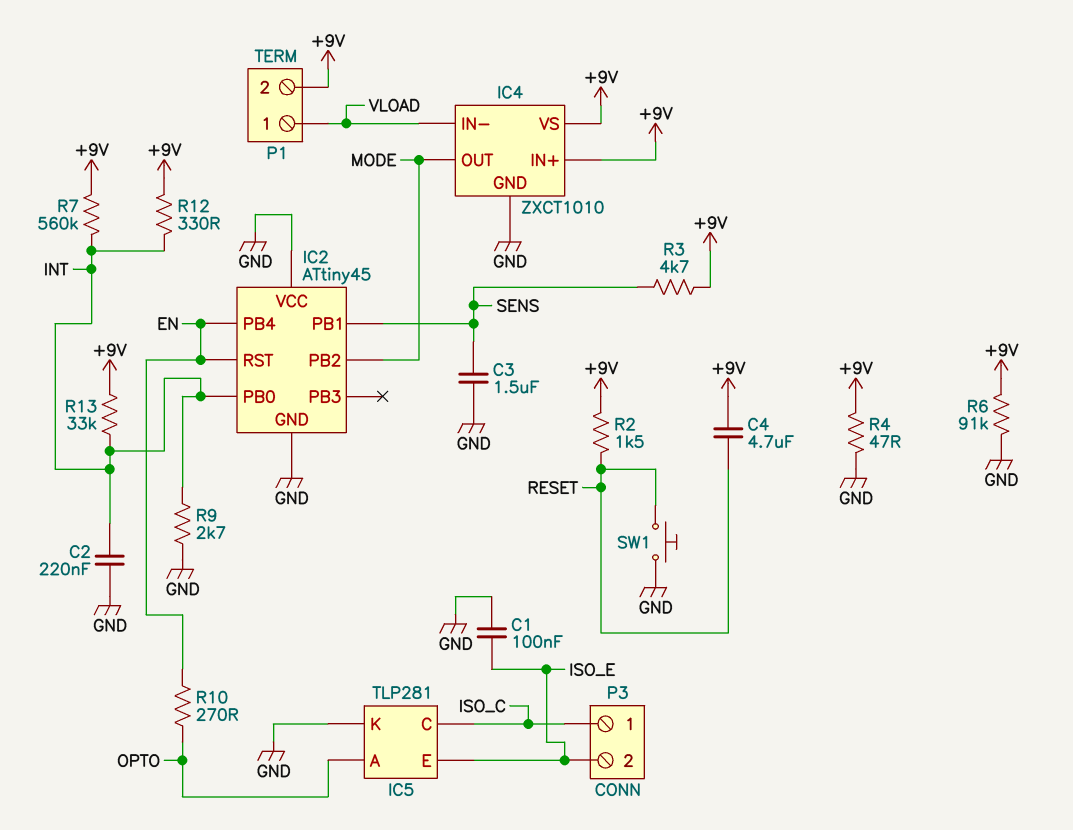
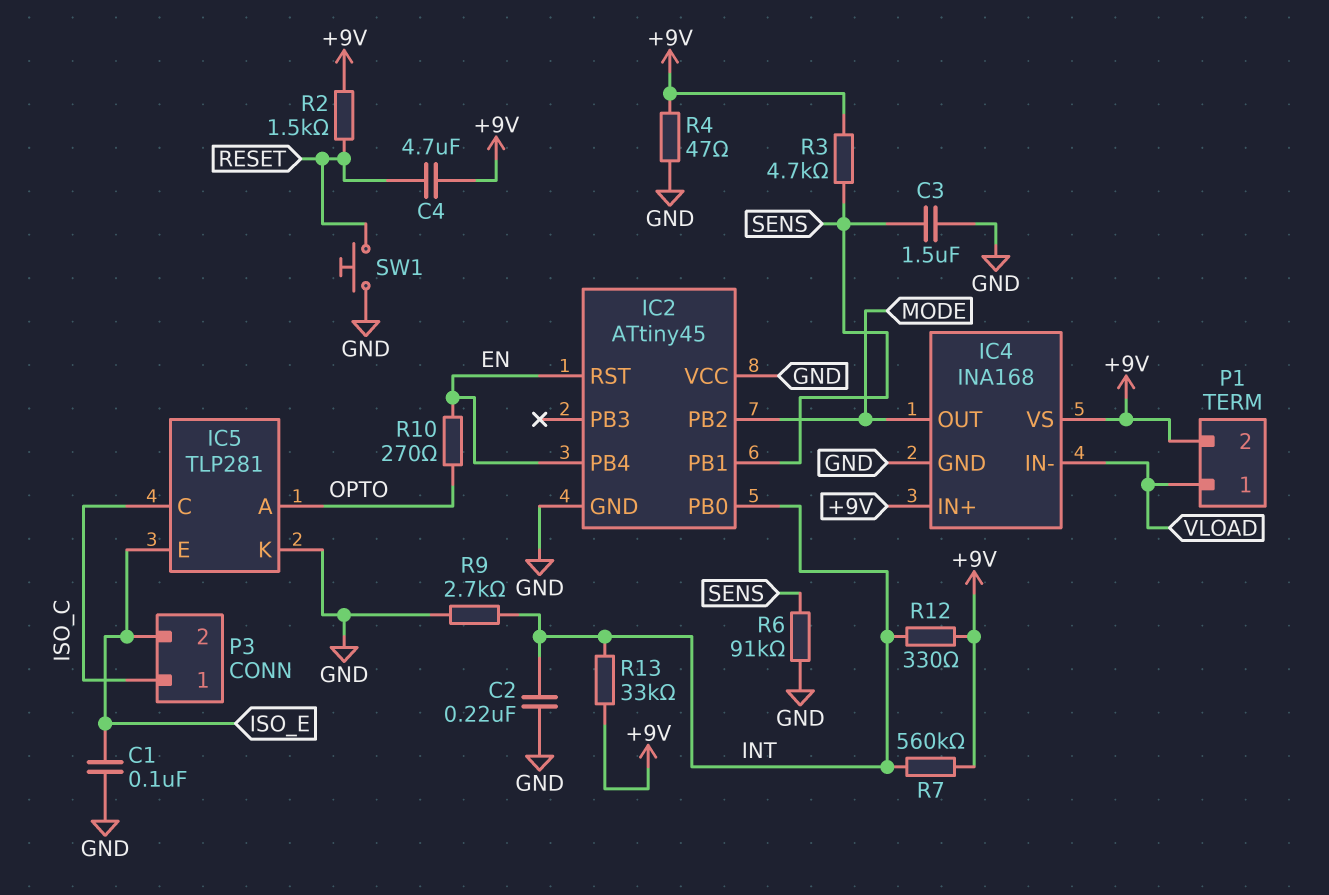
IC4: ZXCT1010 -> INA168
R6: 91k (+9V, GND) -> 91k (GND, SENS)

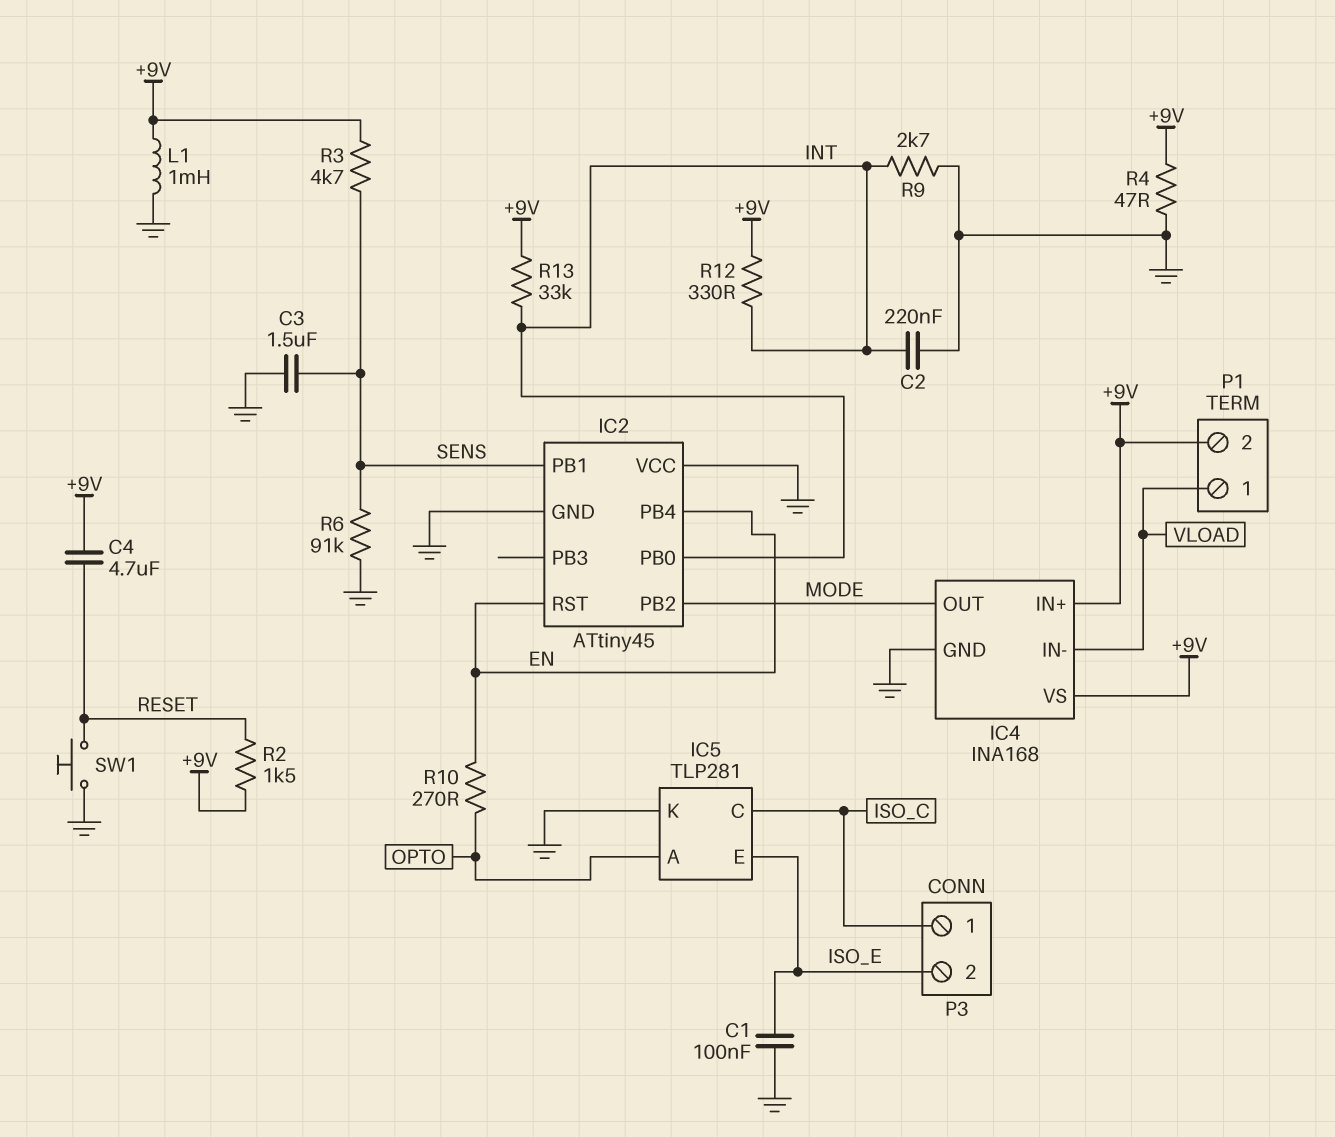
L1: none -> 1mH (+9V, GND)
R7: 560k (+9V, INT) -> none

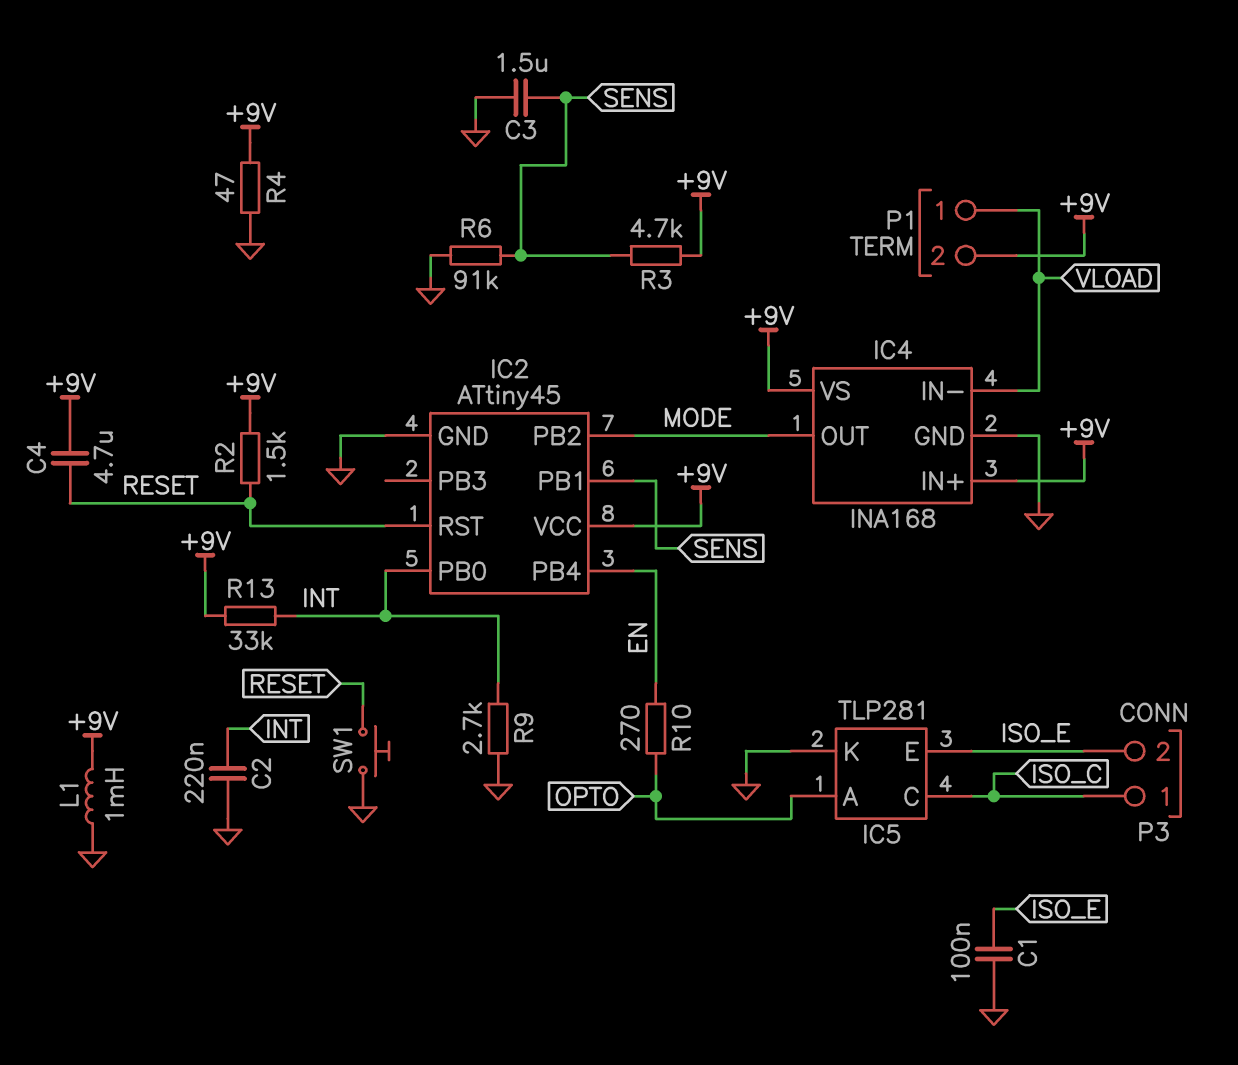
IC2 pin RST: EN -> RESET
IC2 pin VCC: GND -> +9V
R12: 330 (+9V, INT) -> none

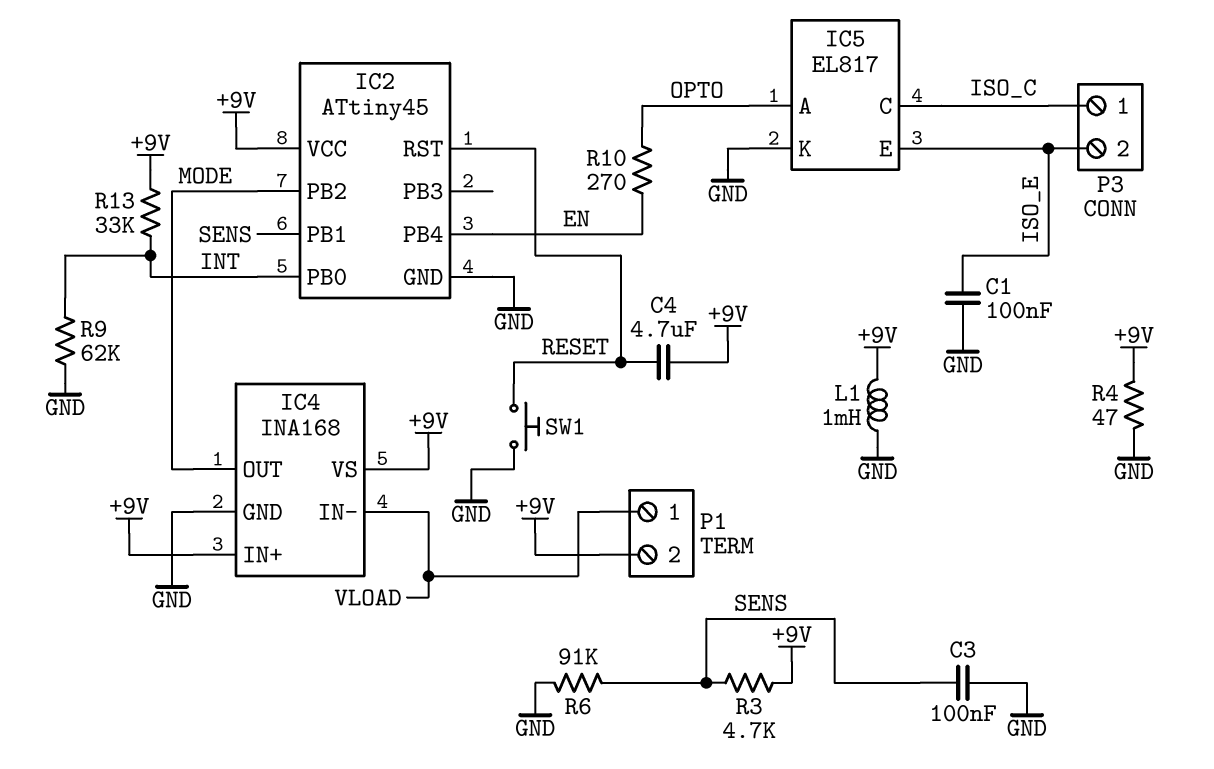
C2: 220nF (GND, INT) -> none
C3: 1.5uF (GND, SENS) -> 100nF (GND, SENS)
IC5: TLP281 -> EL817
R2: 1.5k (+9V, RESET) -> none
R9: 2.7k (GND, INT) -> 62k (GND, INT)

